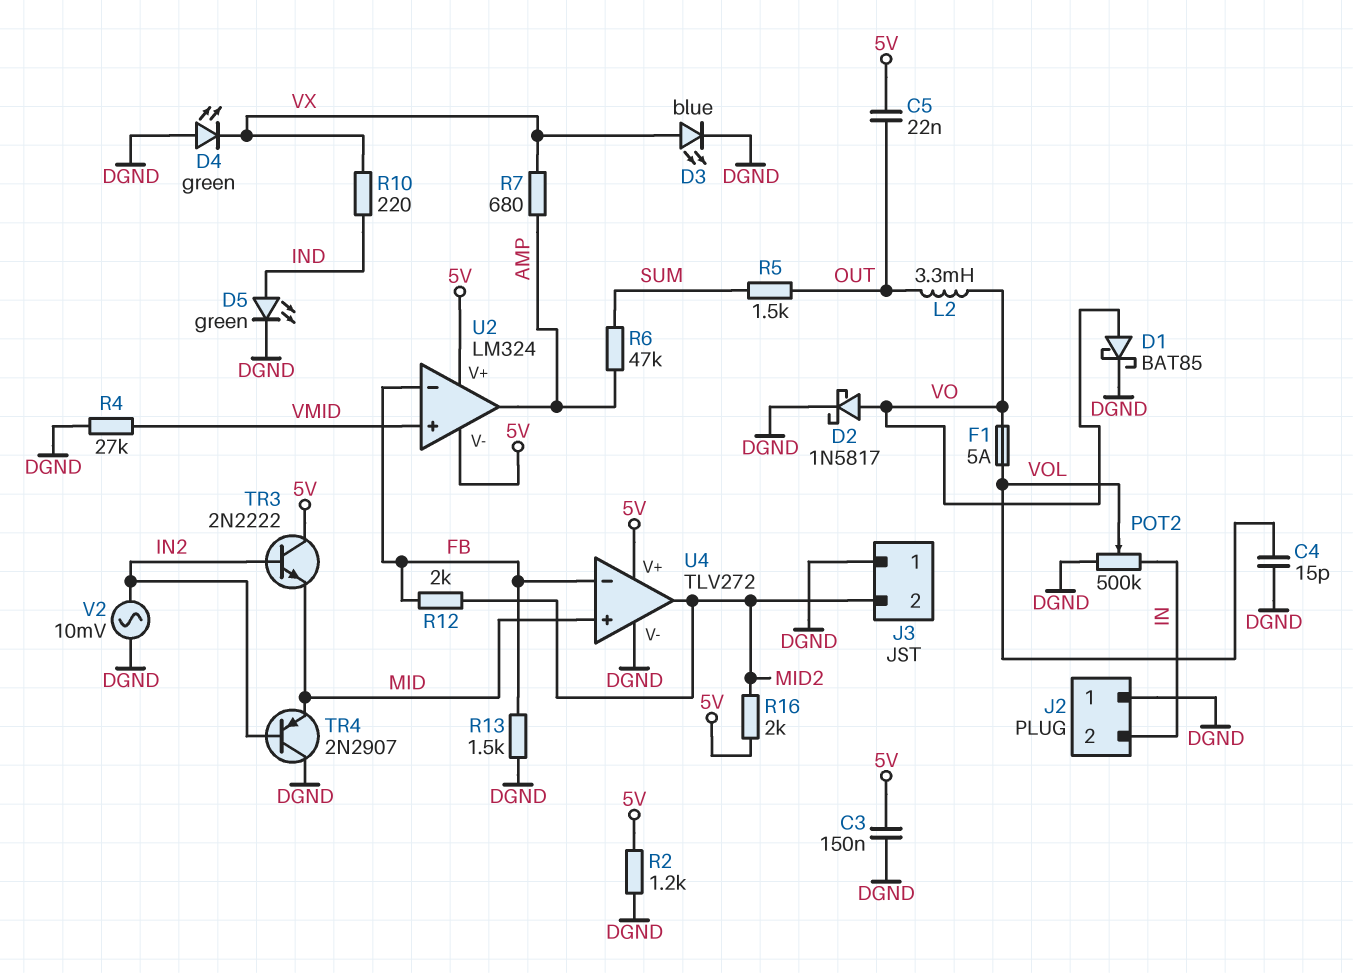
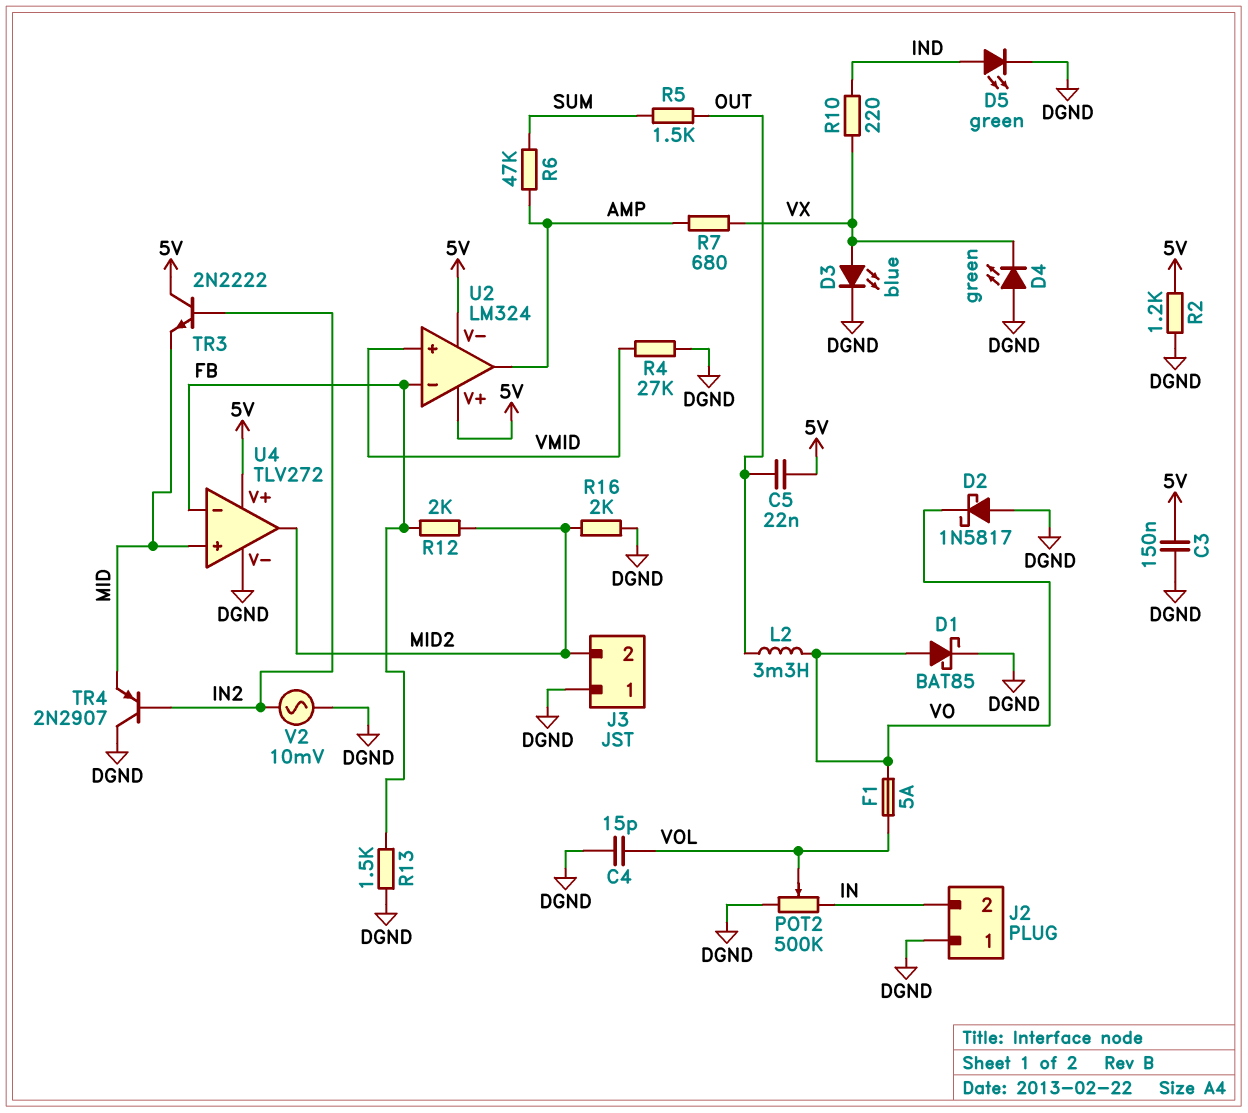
D2: schottky 1N5817 (A VO, K DGND) -> schottky 1N5817 (A DGND, K VO)
R16: 2k (5V, MID2) -> 2k (DGND, MID2)

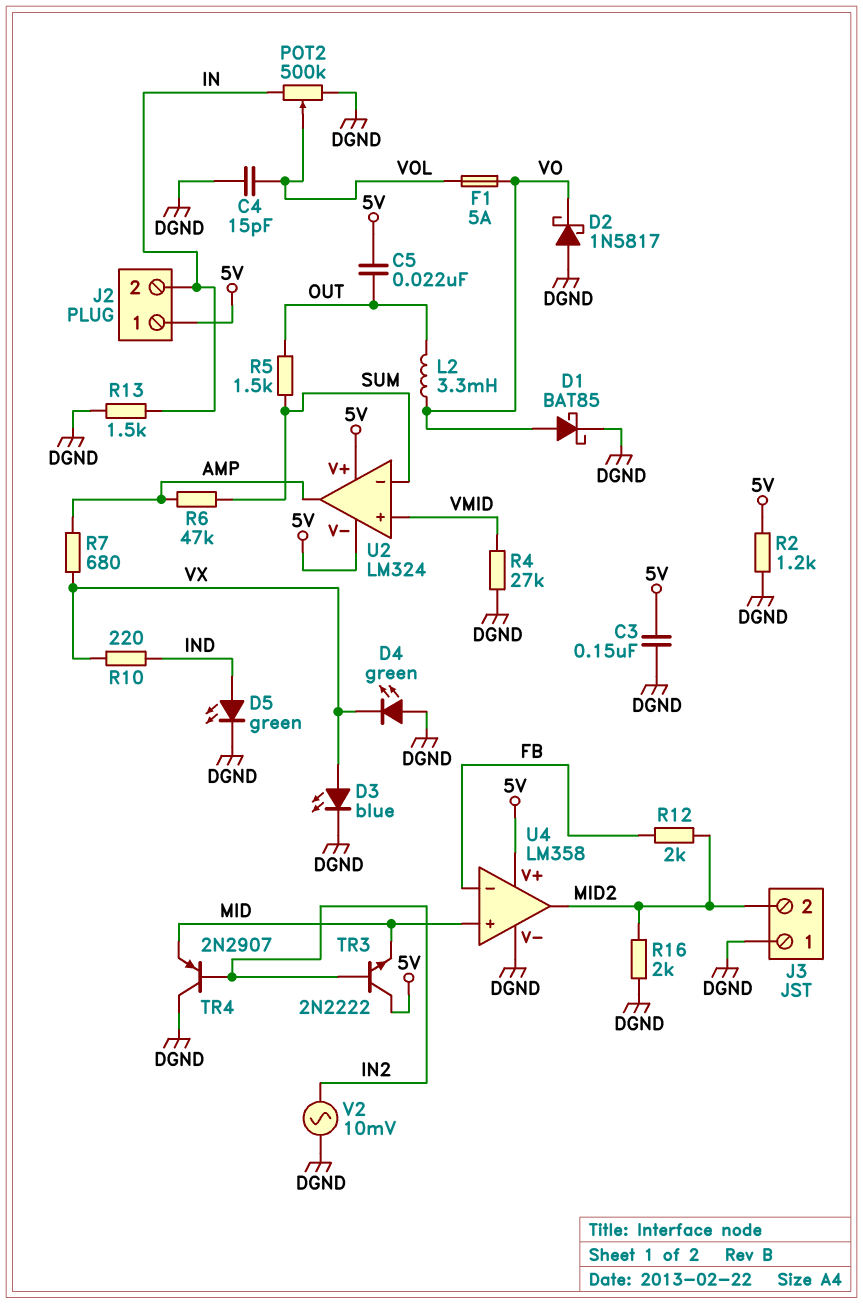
J2 pin 1: DGND -> 5V
R13: 1.5k (DGND, FB) -> 1.5k (DGND, IN)
U2 pin in-: FB -> SUM
U4: TLV272 -> LM358

